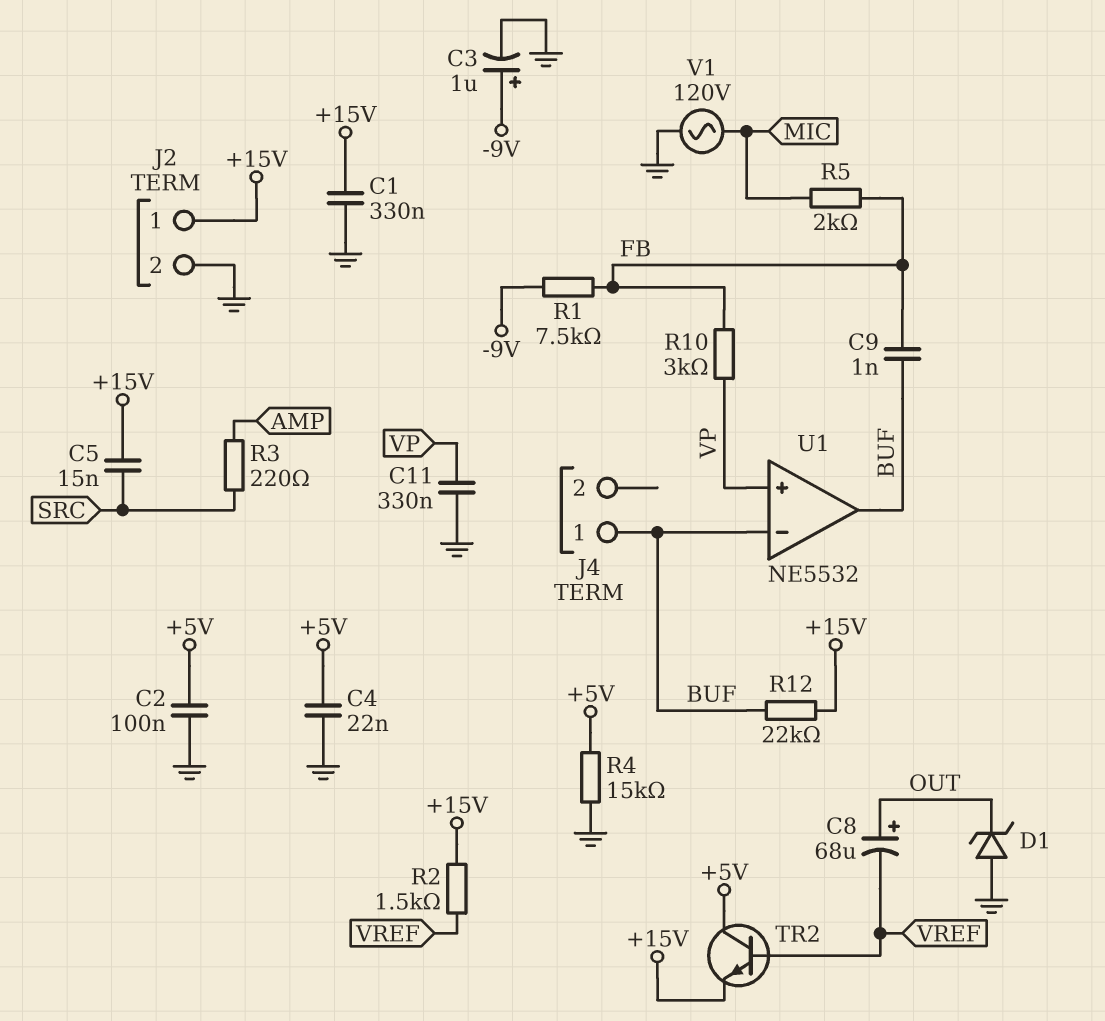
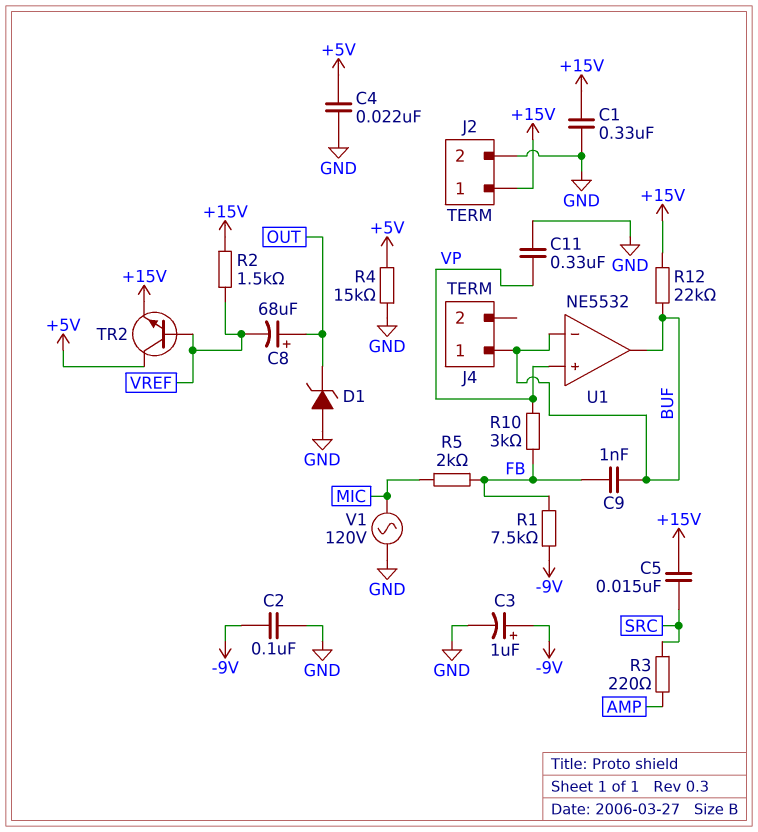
C2: 100nF (+5V, GND) -> 100nF (-9V, GND)

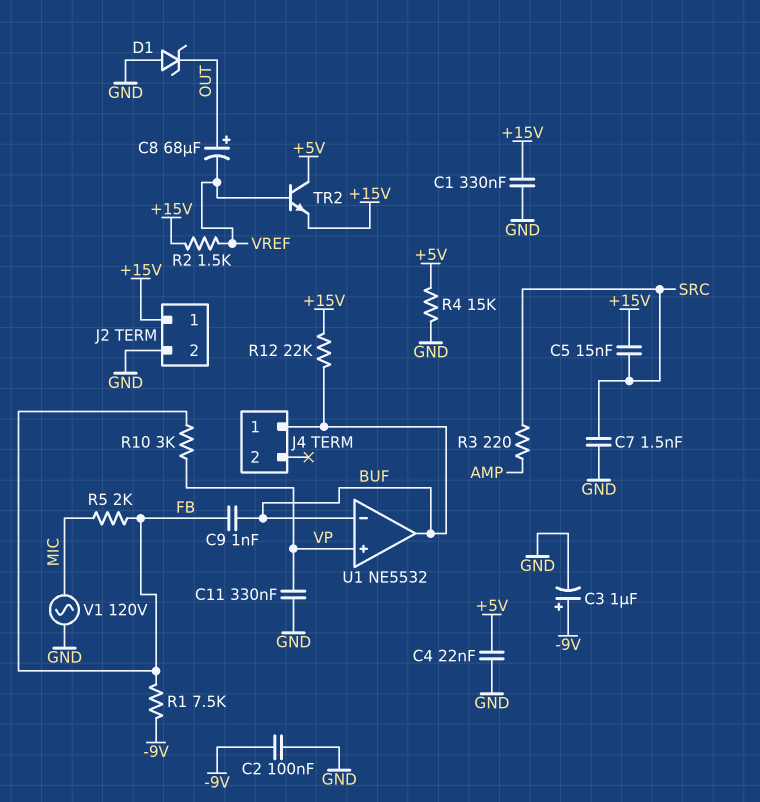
C7: none -> 1.5nF (GND, SRC)

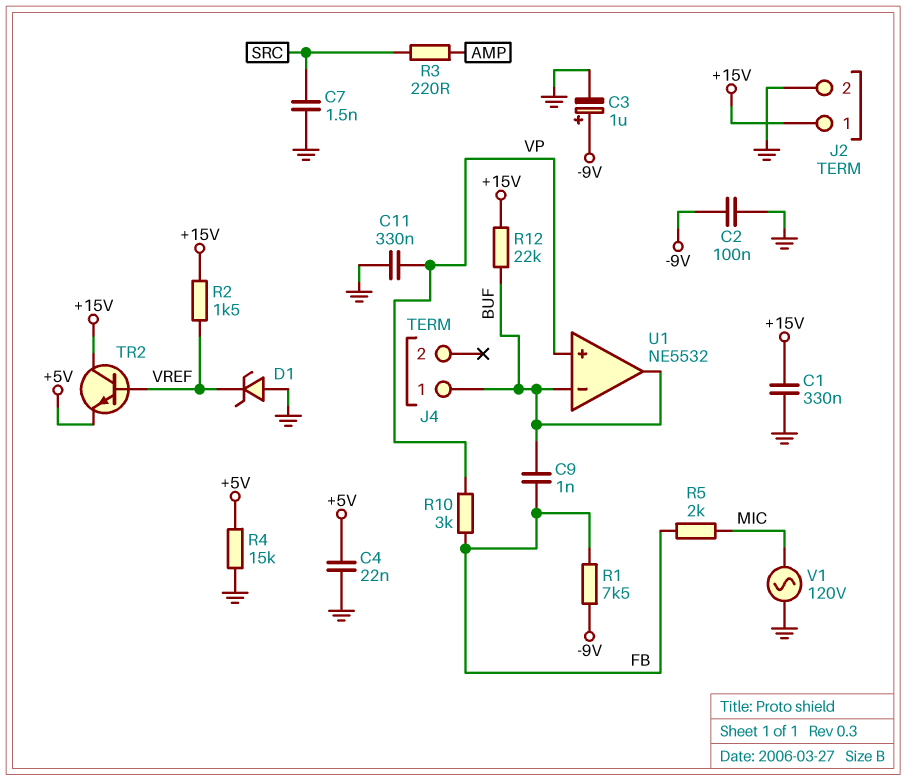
C5: 15nF (+15V, SRC) -> none
C8: 68uF (plus OUT, minus VREF) -> none
D1: zener (A GND, K OUT) -> zener (A GND, K VREF)
TR2: NPN (B VREF, C +5V, E +15V) -> NPN (B VREF, C +15V, E +5V)

